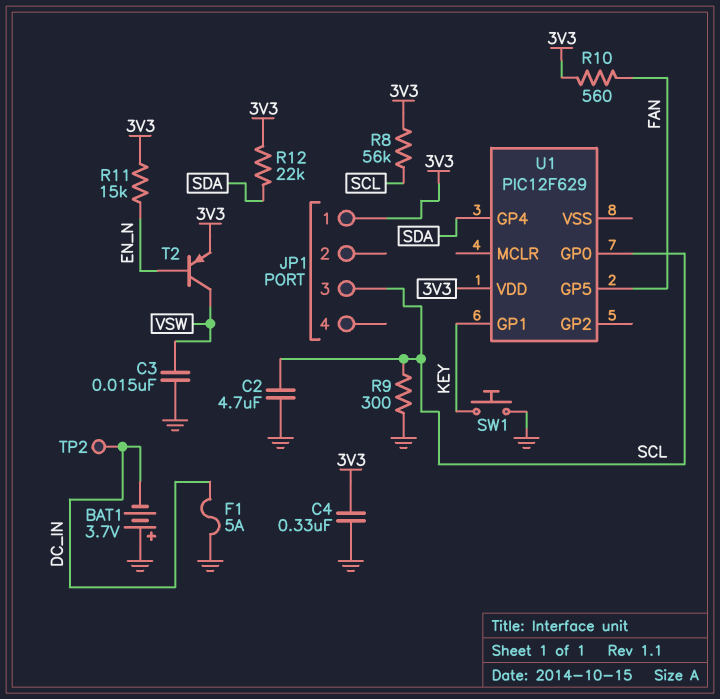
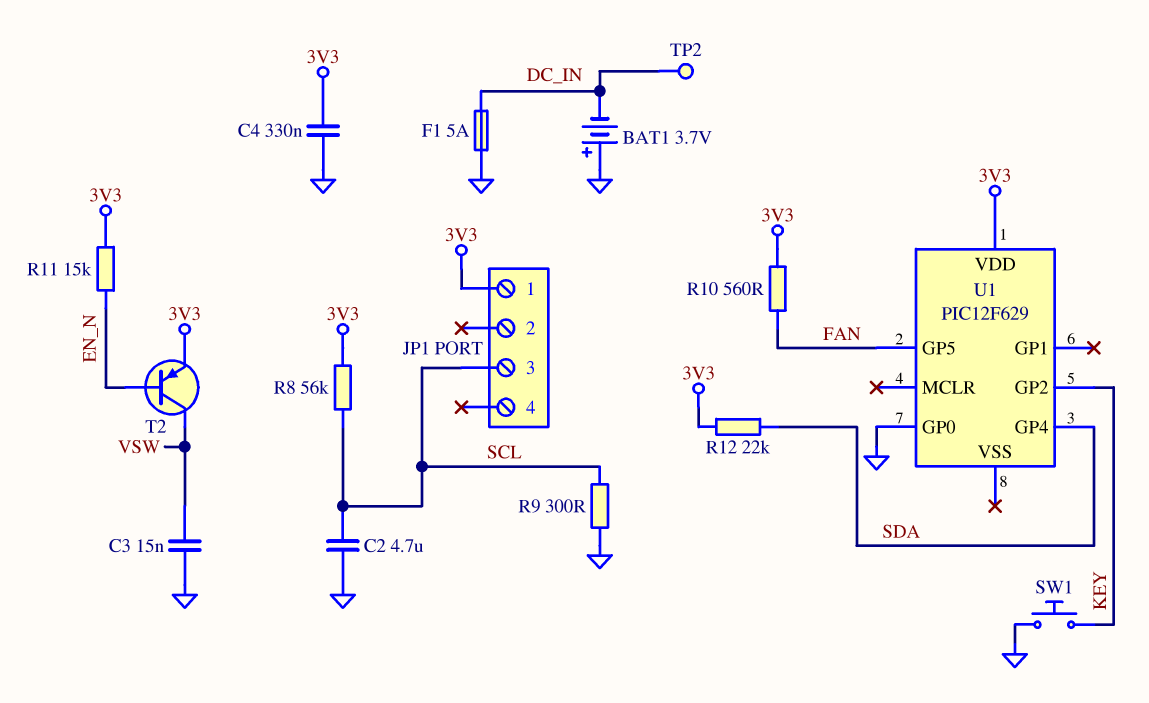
U1 pin GP0: SCL -> GND
U1 pin GP1: KEY -> none
U1 pin GP2: none -> KEY

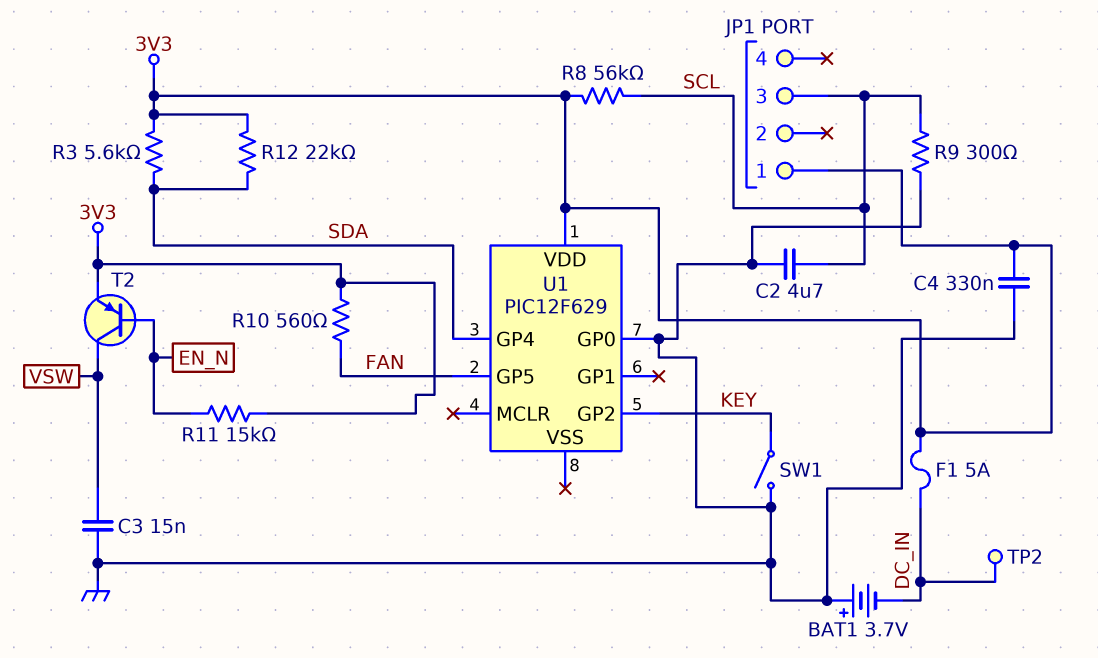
F1: 5A (DC_IN, GND) -> 5A (3V3, DC_IN)
R3: none -> 5.6k (3V3, SDA)
SW1: button (GND, KEY) -> switch (GND, KEY)

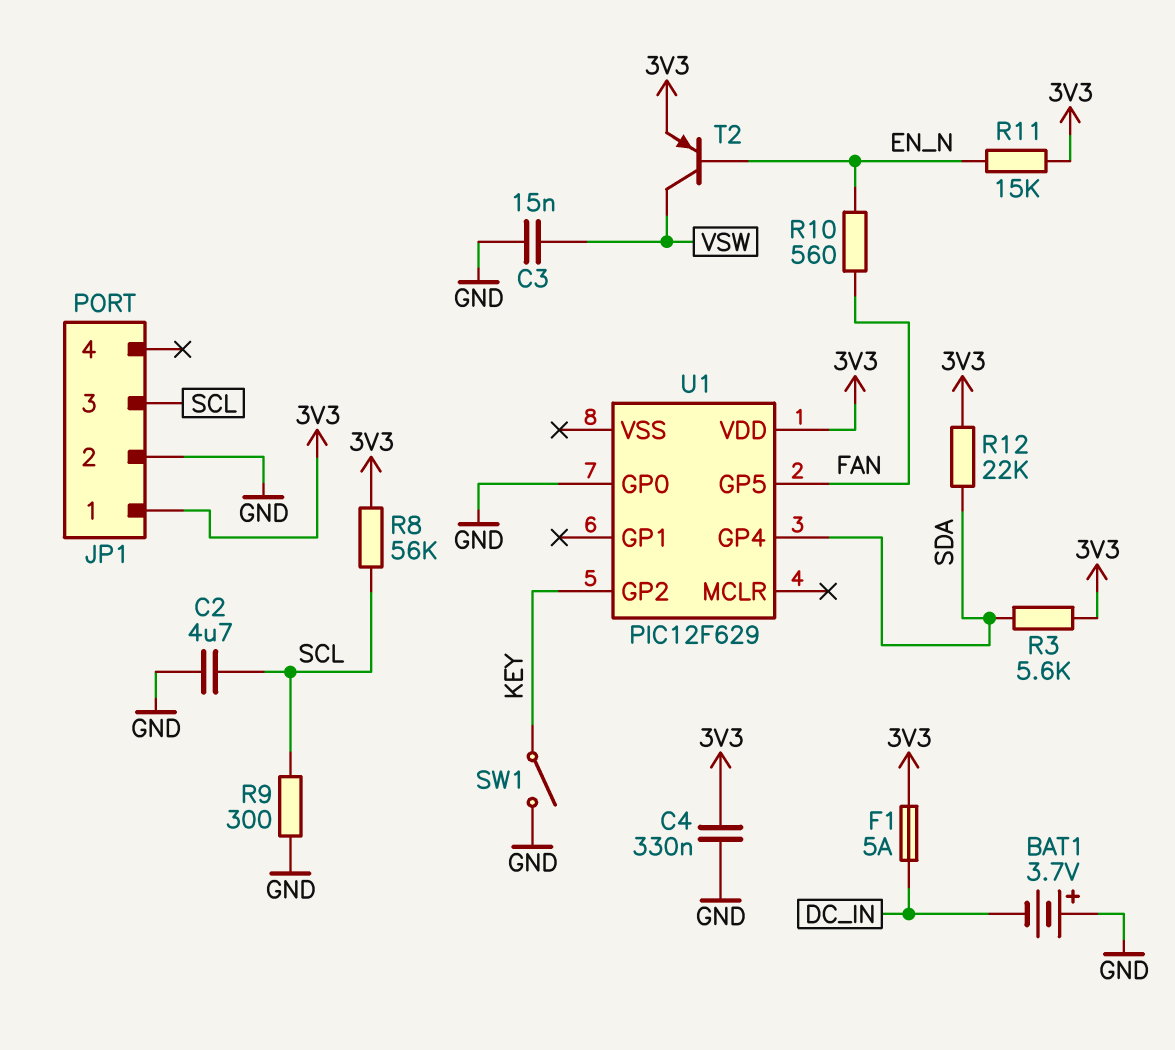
JP1 pin 2: none -> GND
R10: 560 (3V3, FAN) -> 560 (EN_N, FAN)
TP2: test point (DC_IN) -> none

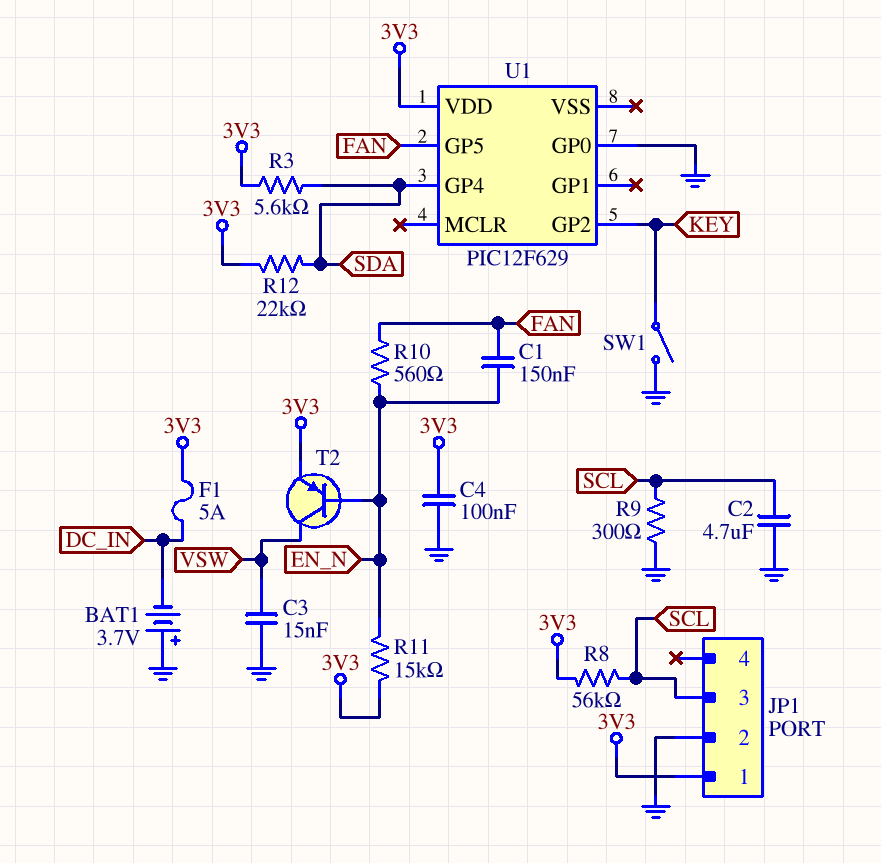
C1: none -> 150nF (EN_N, FAN)
C4: 330nF (3V3, GND) -> 100nF (3V3, GND)

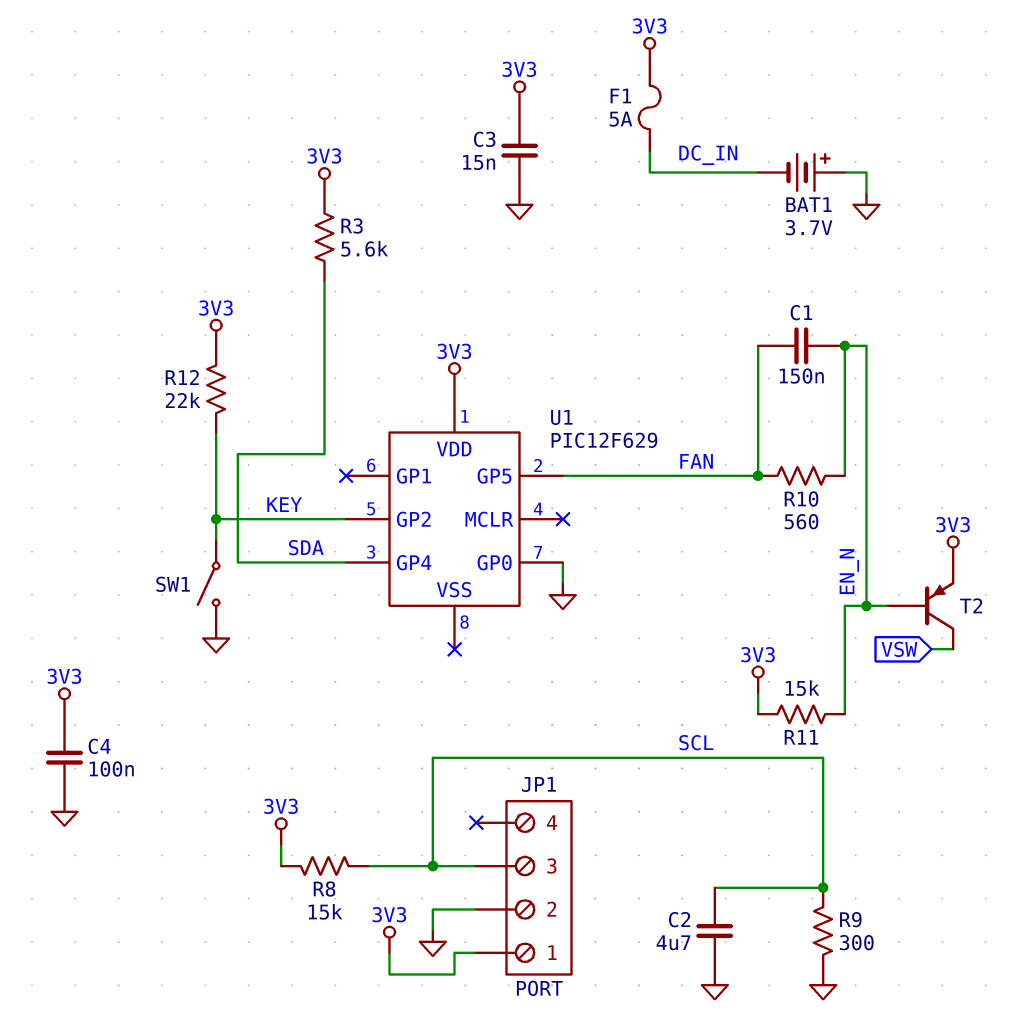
C3: 15nF (GND, VSW) -> 15nF (3V3, GND)
R8: 56k (3V3, SCL) -> 15k (3V3, SCL)
R12: 22k (3V3, SDA) -> 22k (3V3, KEY)

